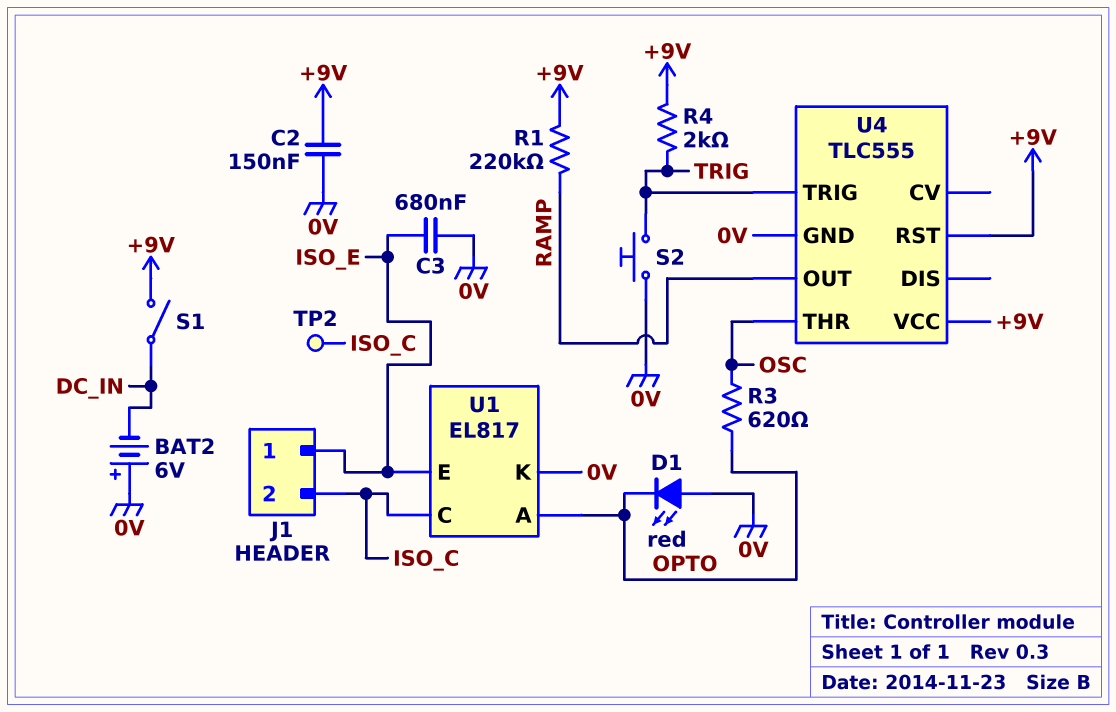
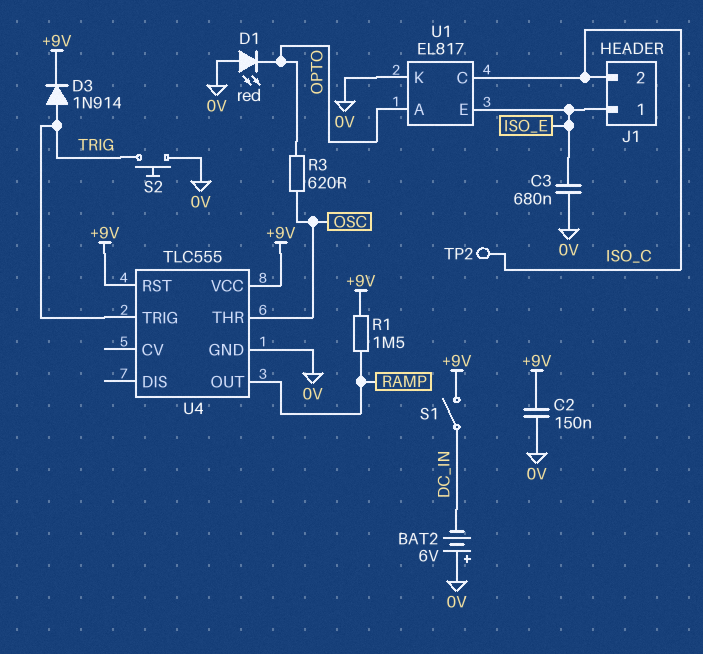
D3: none -> diode 1N914 (A TRIG, K +9V)
R1: 220k (+9V, RAMP) -> 1.5M (+9V, RAMP)
R4: 2k (+9V, TRIG) -> none

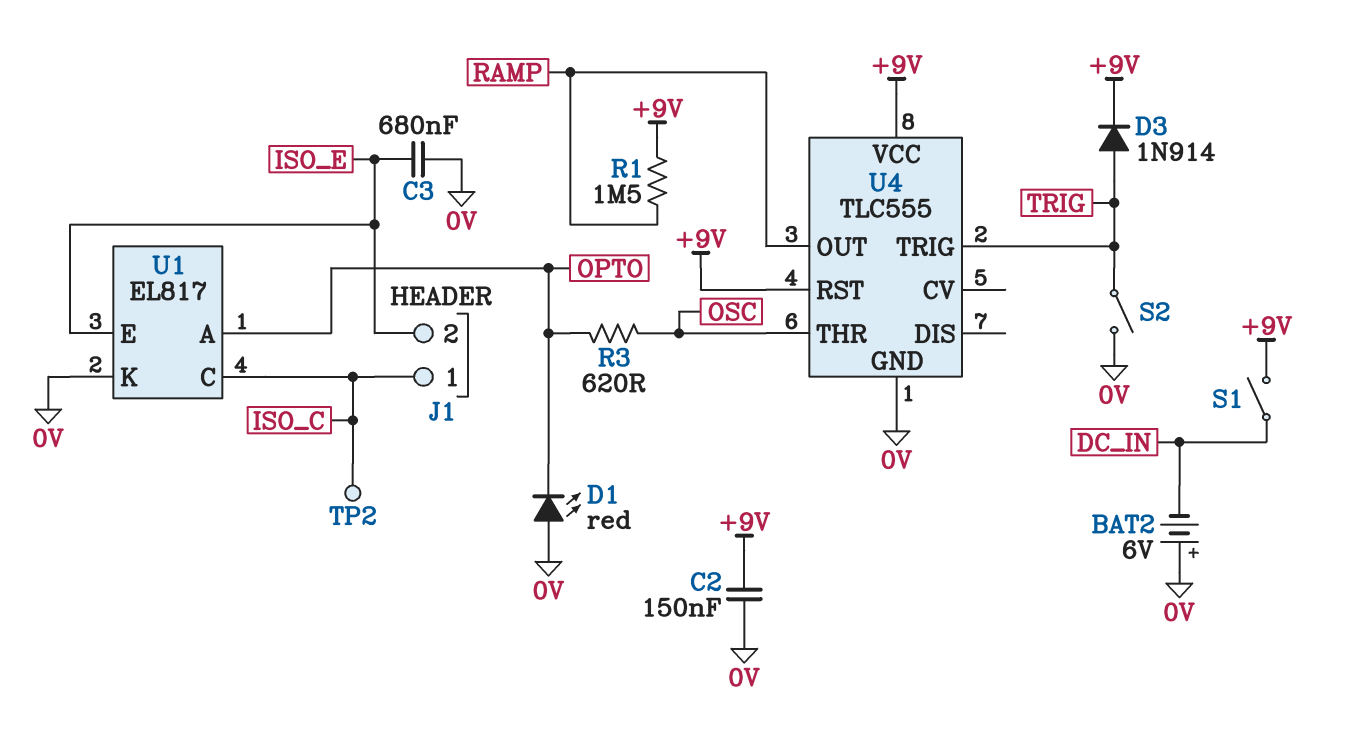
J1 pin 1: ISO_E -> ISO_C
J1 pin 2: ISO_C -> ISO_E
S2: button (0V, TRIG) -> switch (0V, TRIG)

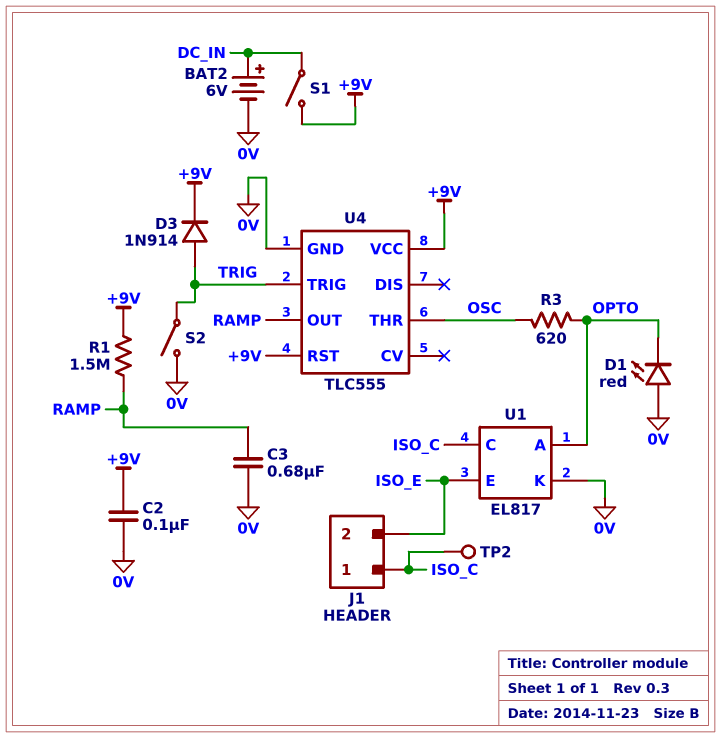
BAT2: 6V (plus 0V, minus DC_IN) -> 6V (plus DC_IN, minus 0V)
C2: 150nF (+9V, 0V) -> 100nF (+9V, 0V)
C3: 680nF (0V, ISO_E) -> 680nF (0V, RAMP)

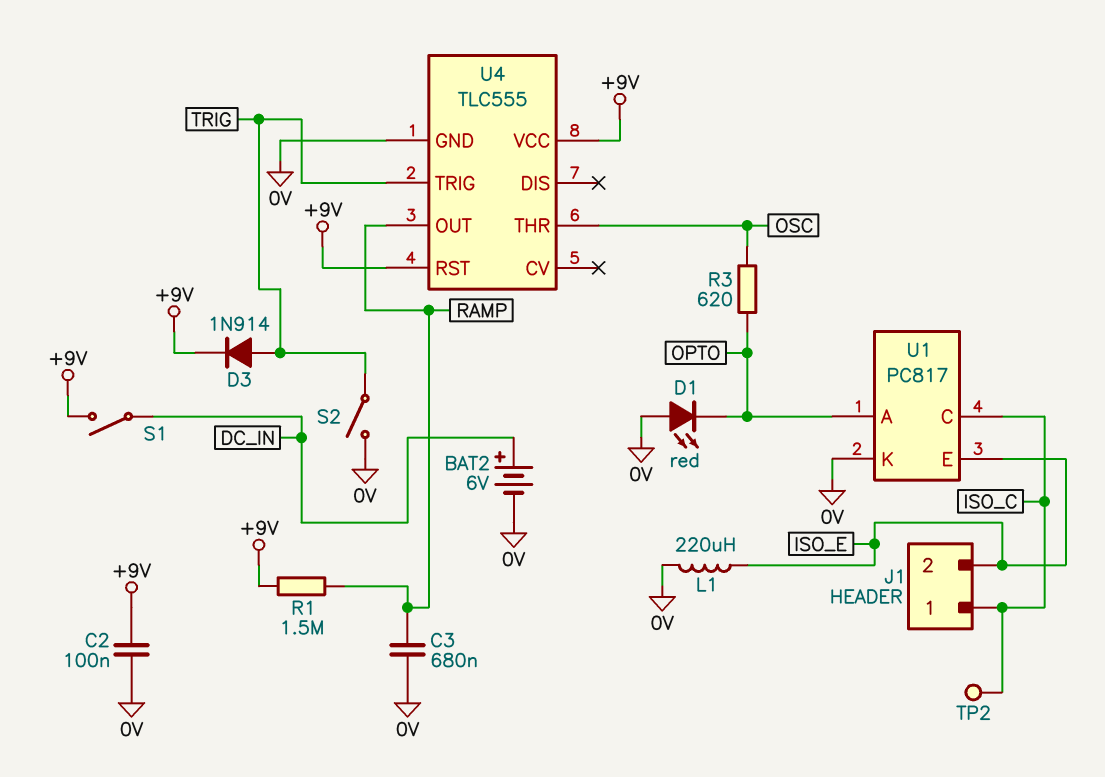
L1: none -> 220uH (0V, ISO_E)
U1: EL817 -> PC817

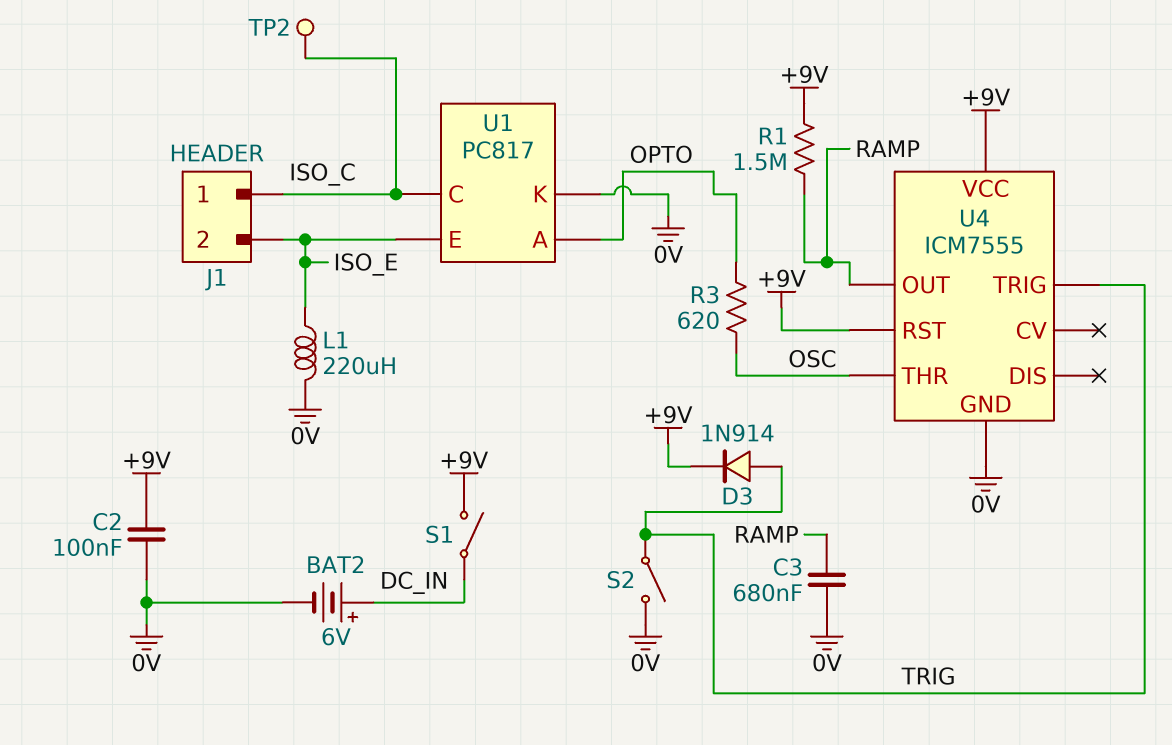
D1: LED red (A 0V, K OPTO) -> none
U4: TLC555 -> ICM7555

